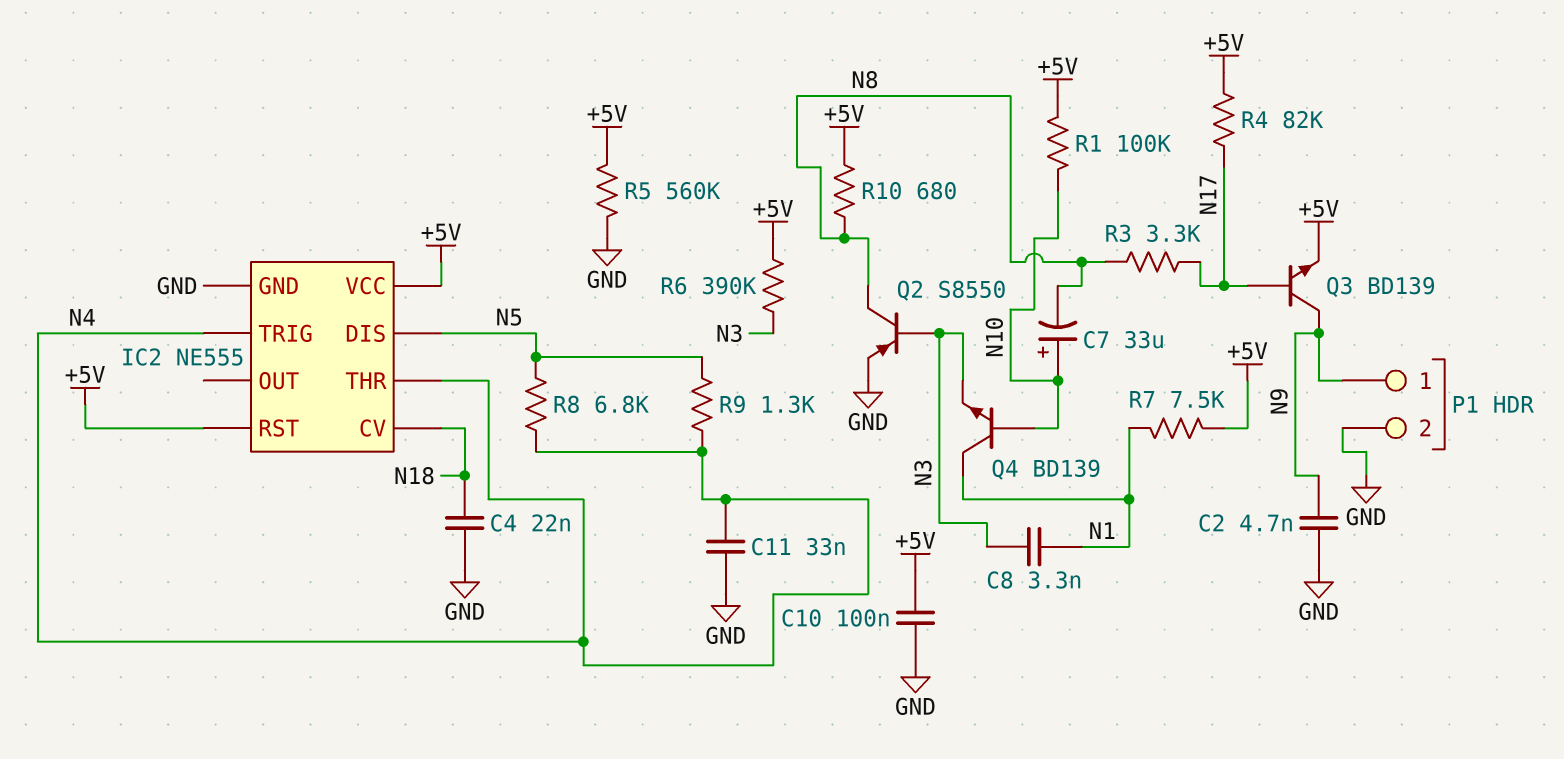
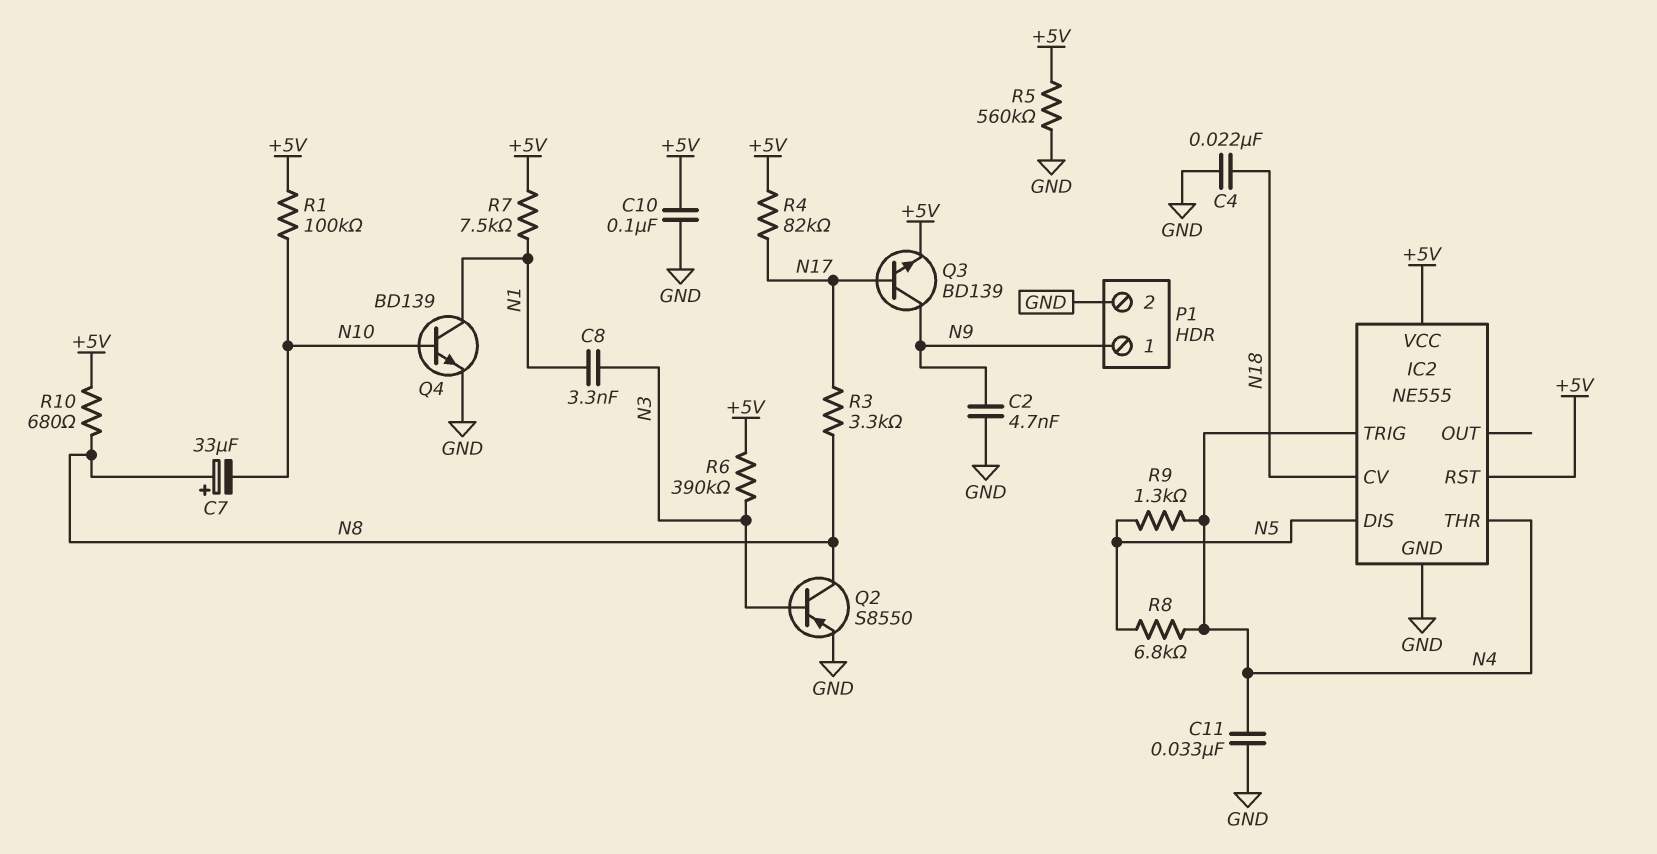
C7: 33uF (plus N10, minus N8) -> 33uF (plus N8, minus N10)
Q4: NPN BD139 (B N10, C N1, E N3) -> NPN BD139 (B N10, C N1, E GND)

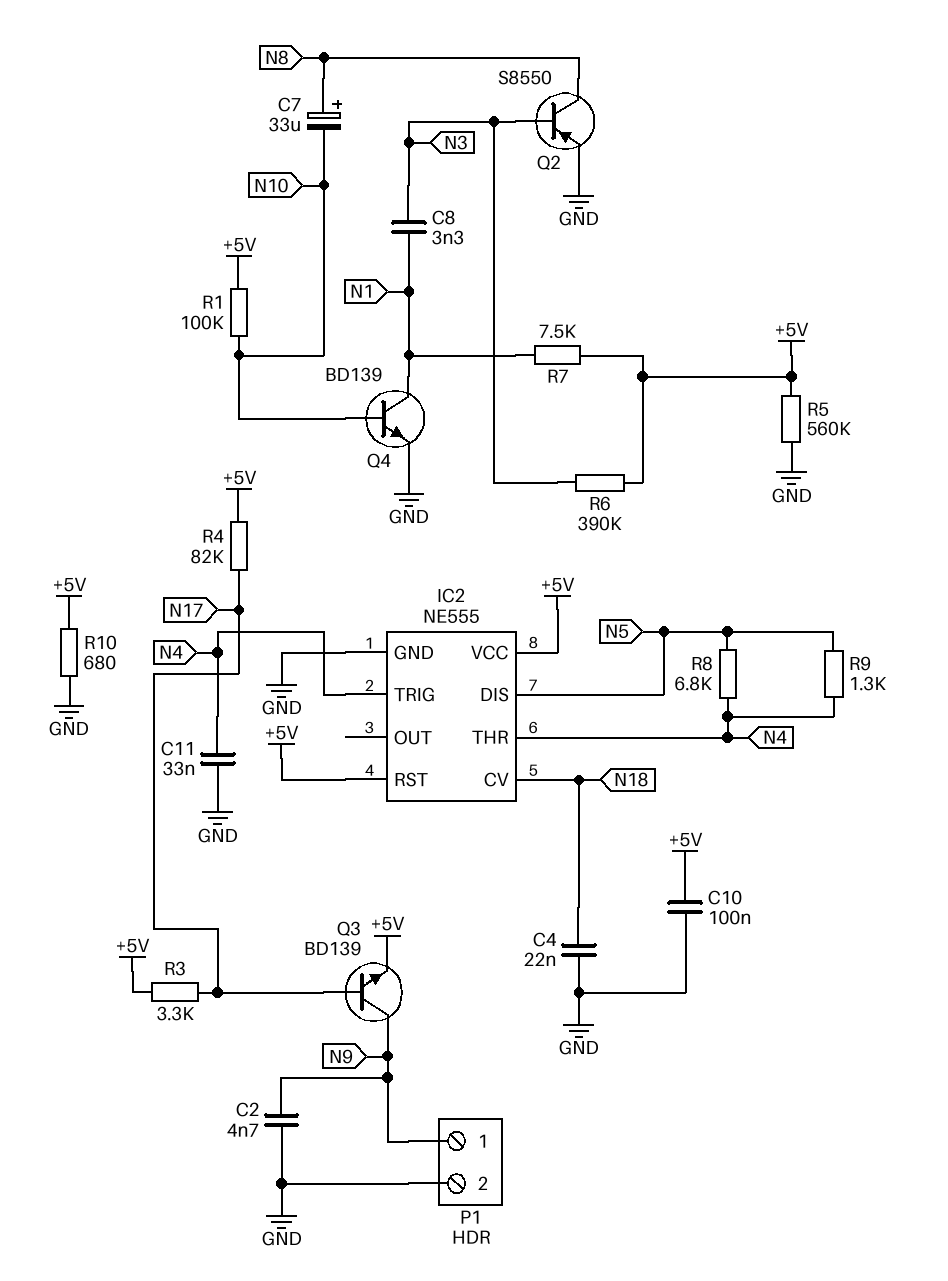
R3: 3.3k (N8, N17) -> 3.3k (+5V, N17)
R10: 680 (+5V, N8) -> 680 (+5V, GND)

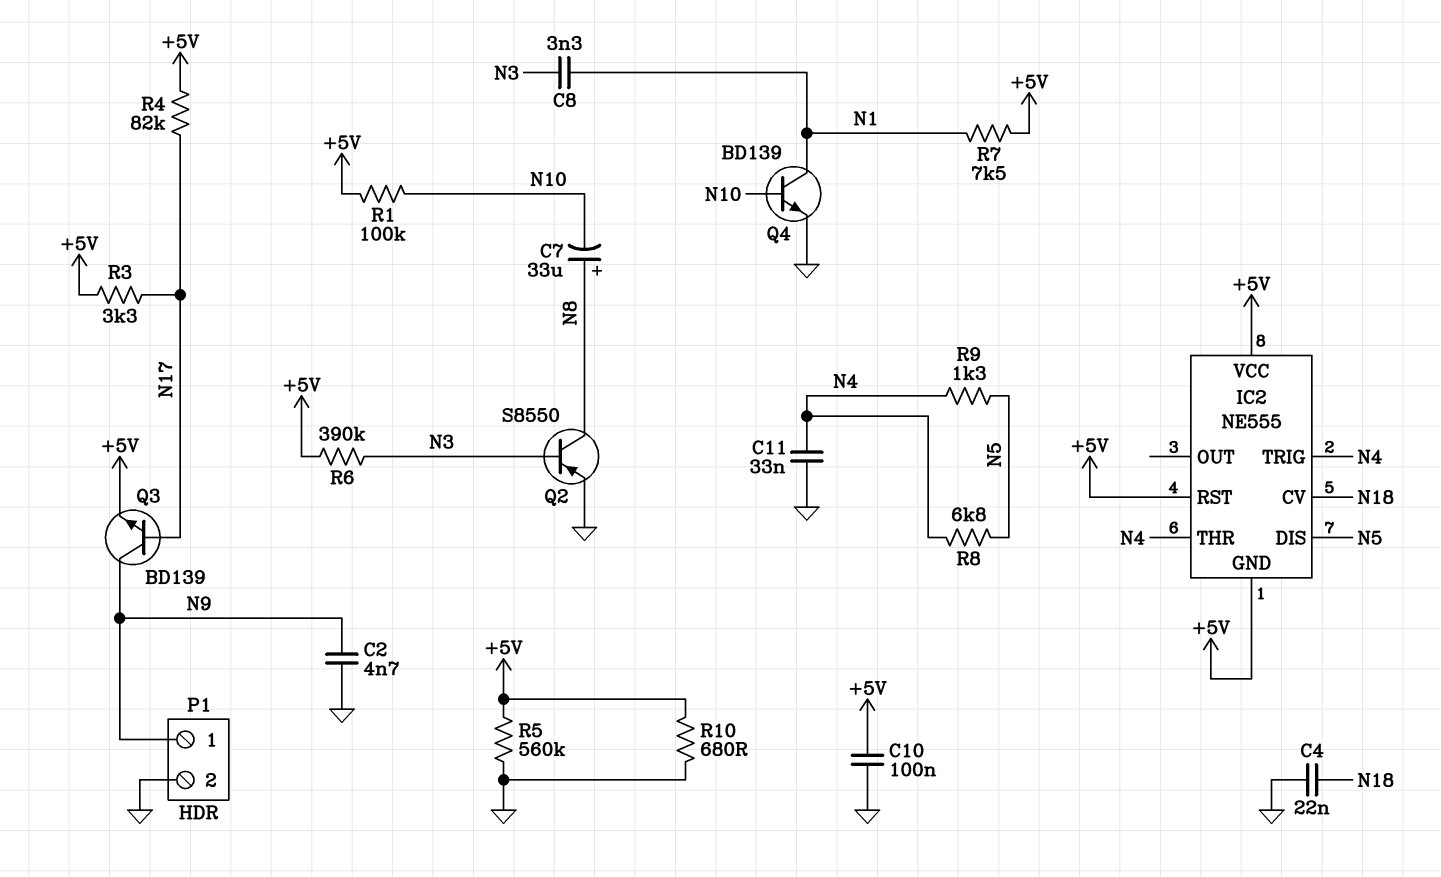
IC2 pin GND: GND -> +5V

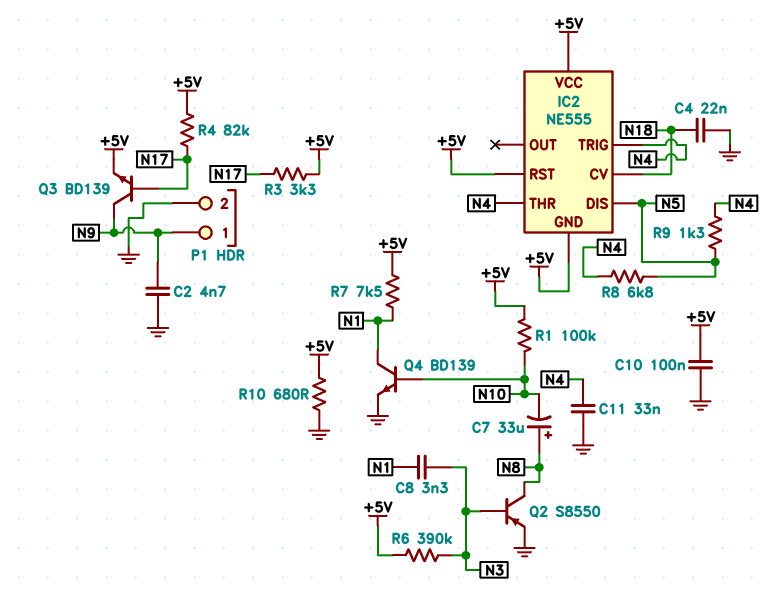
R5: 560k (+5V, GND) -> none

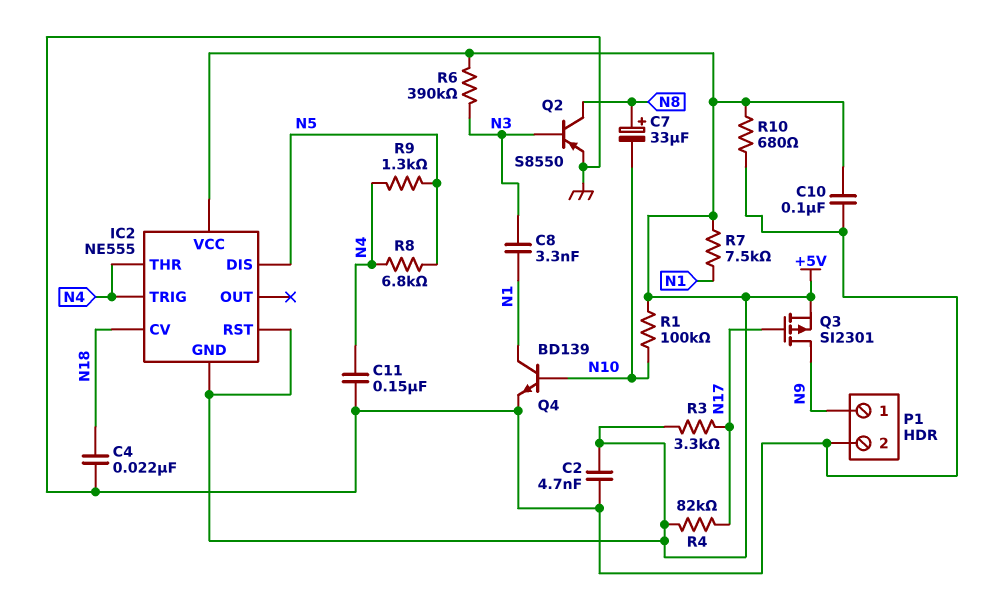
C2: 4.7nF (GND, N9) -> 4.7nF (+5V, GND)
C11: 33nF (GND, N4) -> 150nF (GND, N4)
Q3: NPN BD139 (B N17, C N9, E +5V) -> PMOS SI2301 (G N17, D N9, S +5V)

